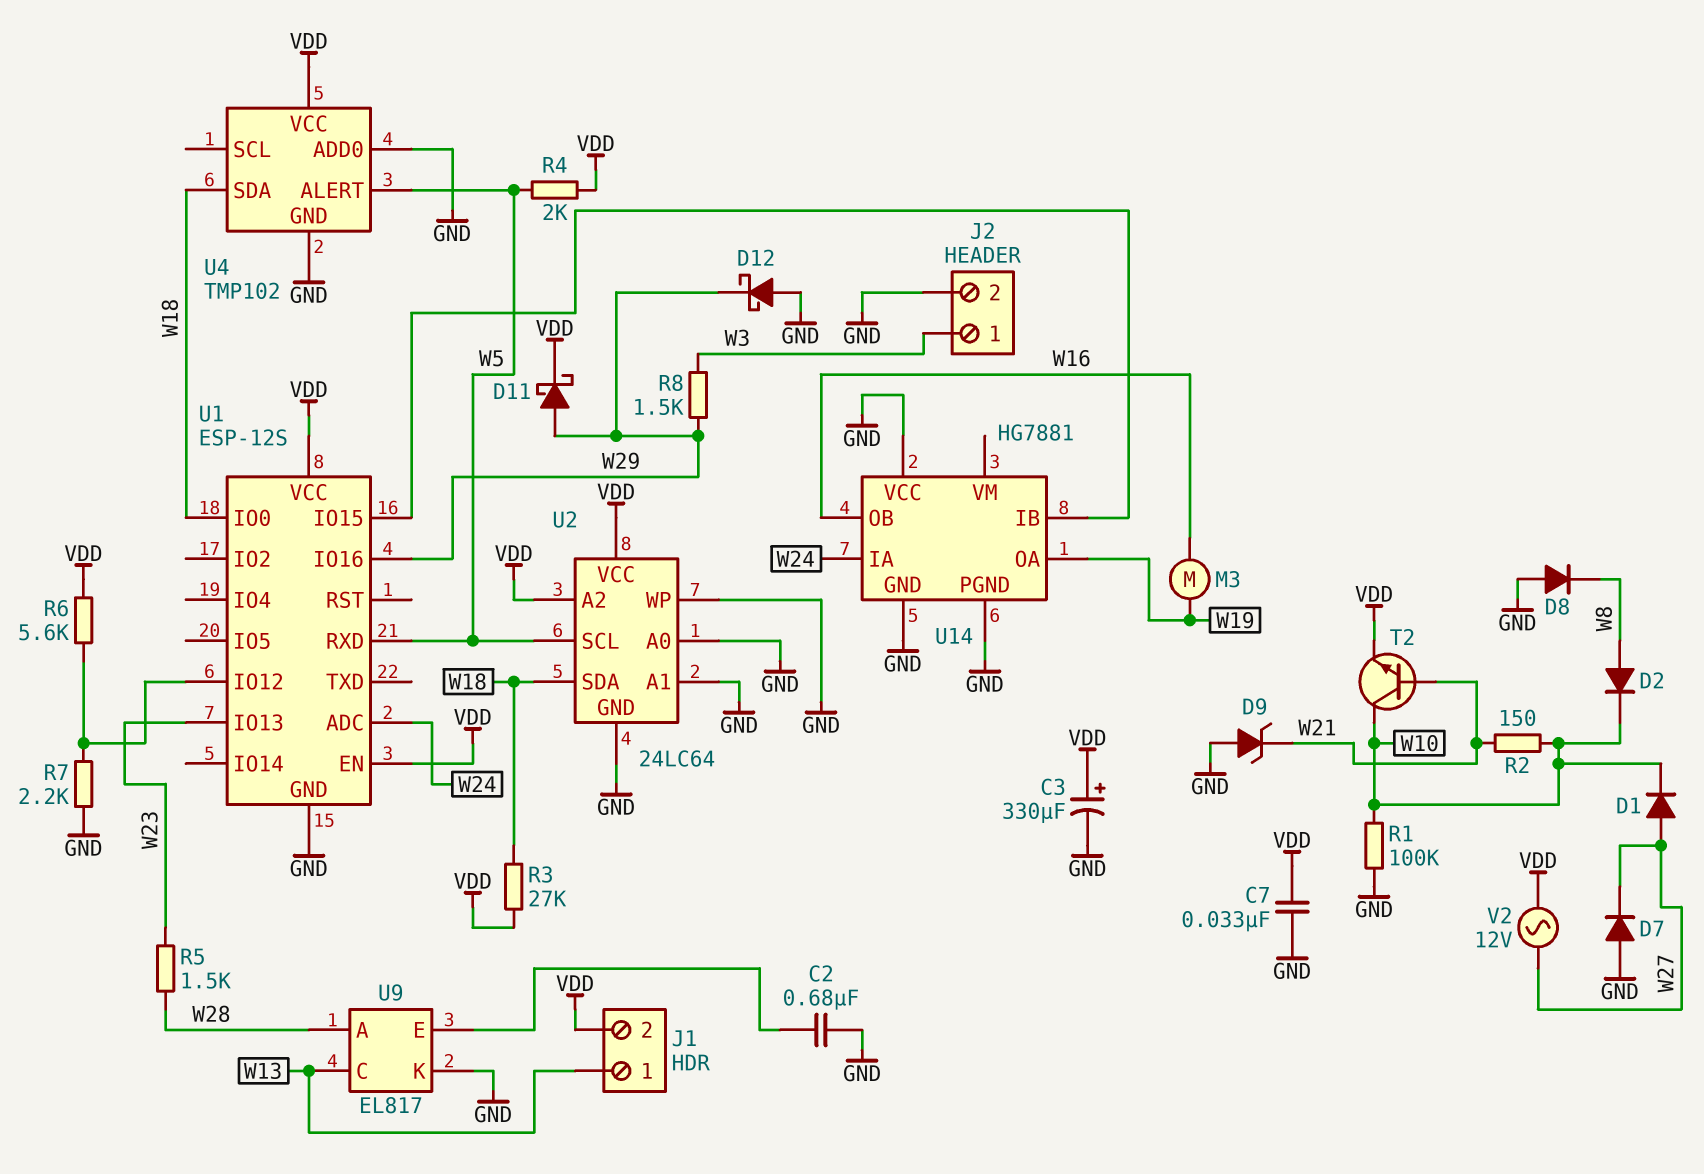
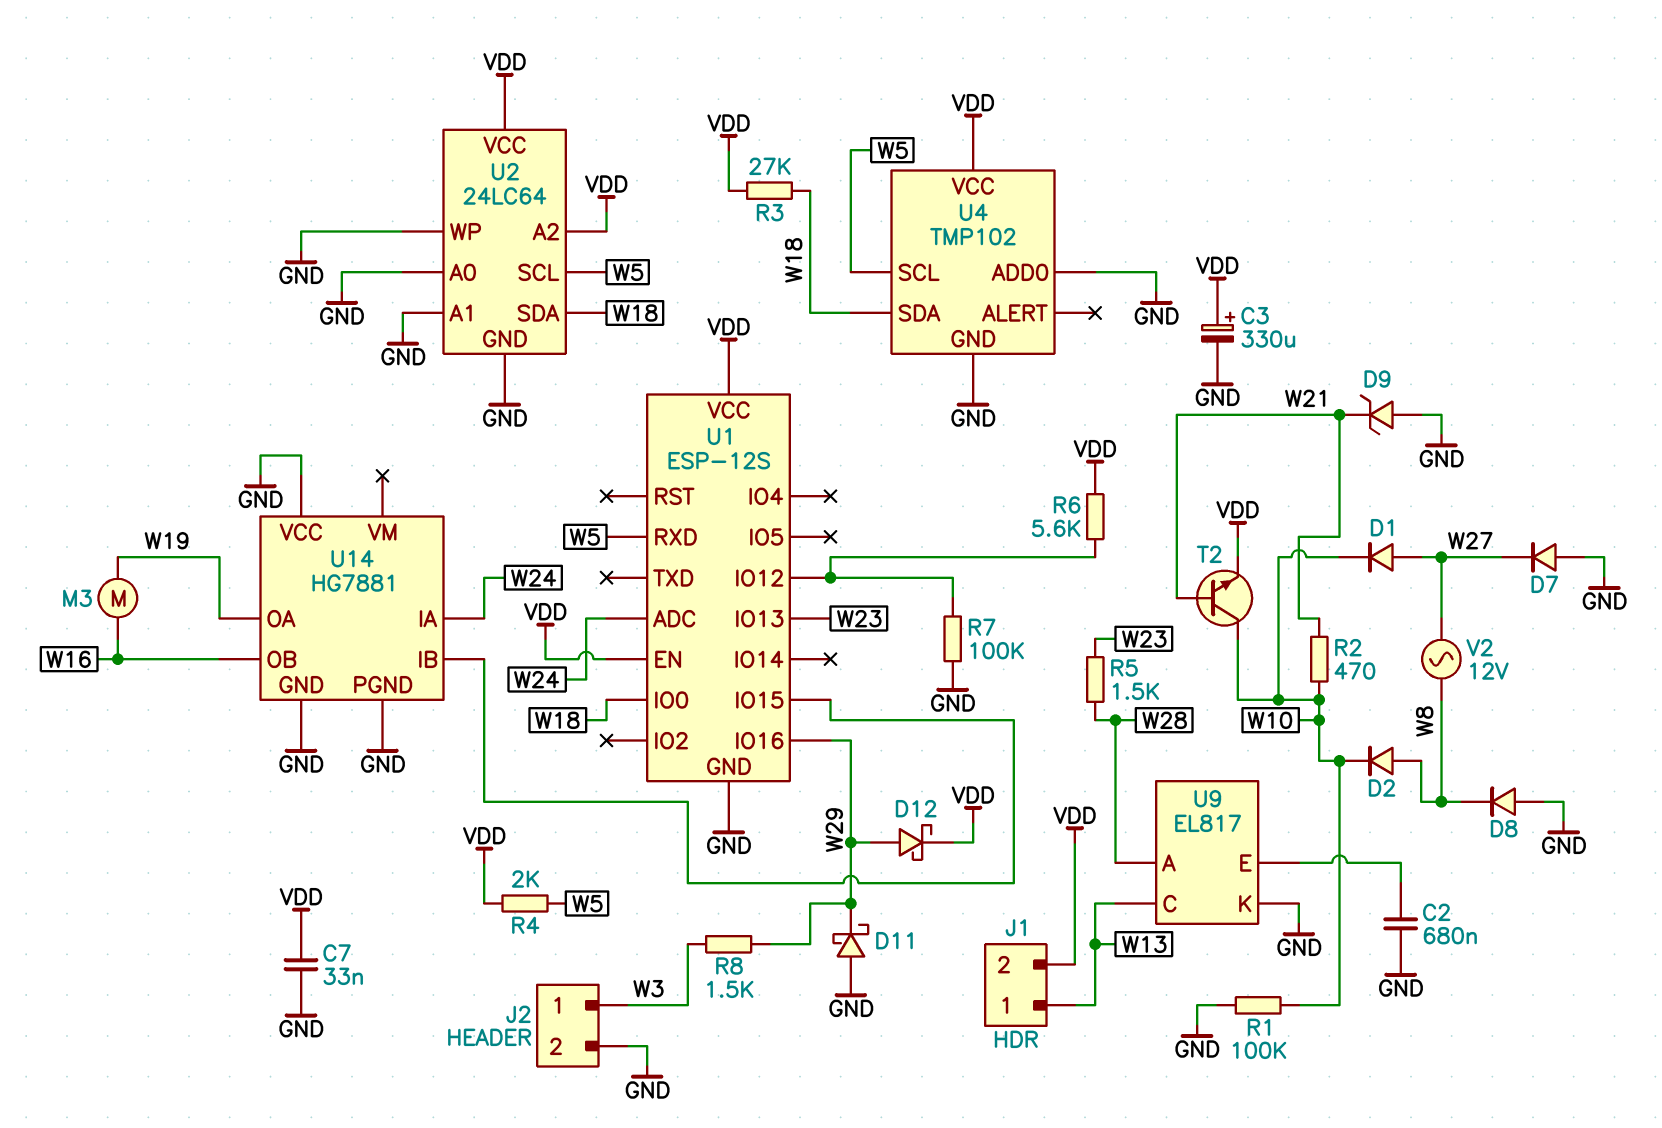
D11: schottky (A W29, K VDD) -> schottky (A GND, K W29)
D12: schottky (A GND, K W29) -> schottky (A W29, K VDD)
R2: 150 (W10, W21) -> 470 (W10, W21)
R7: 2.2k (GND, U1/IO12) -> 100k (GND, U1/IO12)
U4 pin ALERT: W5 -> none
U4 pin SCL: none -> W5
V2: AC 12V (VDD, W27) -> AC 12V (W8, W27)

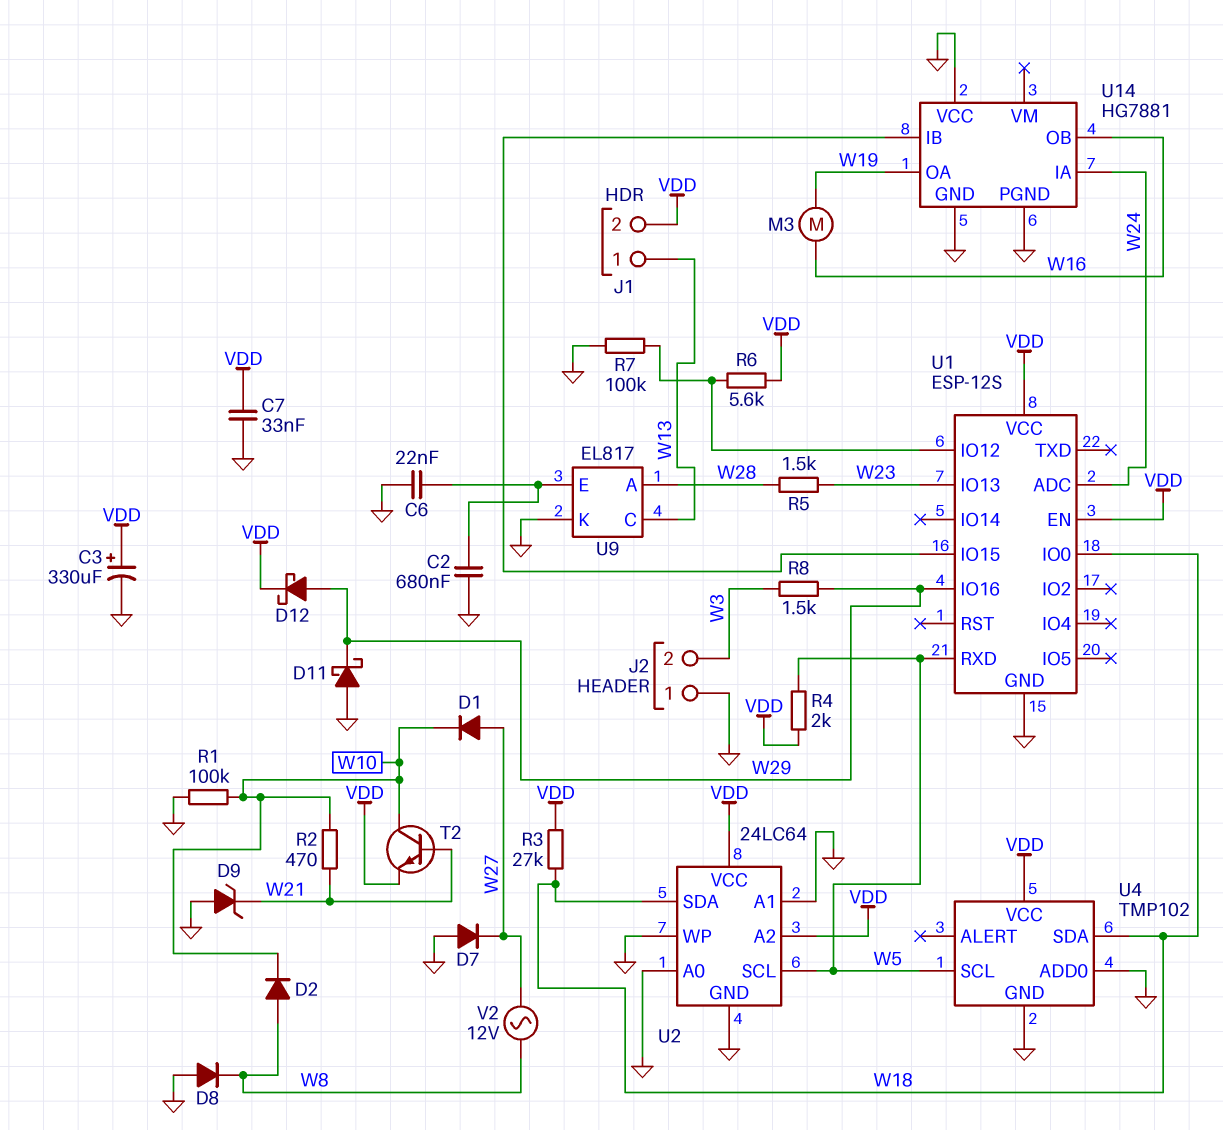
C6: none -> 22nF (GND, U9/E)
J2 pin 1: W3 -> GND
J2 pin 2: GND -> W3

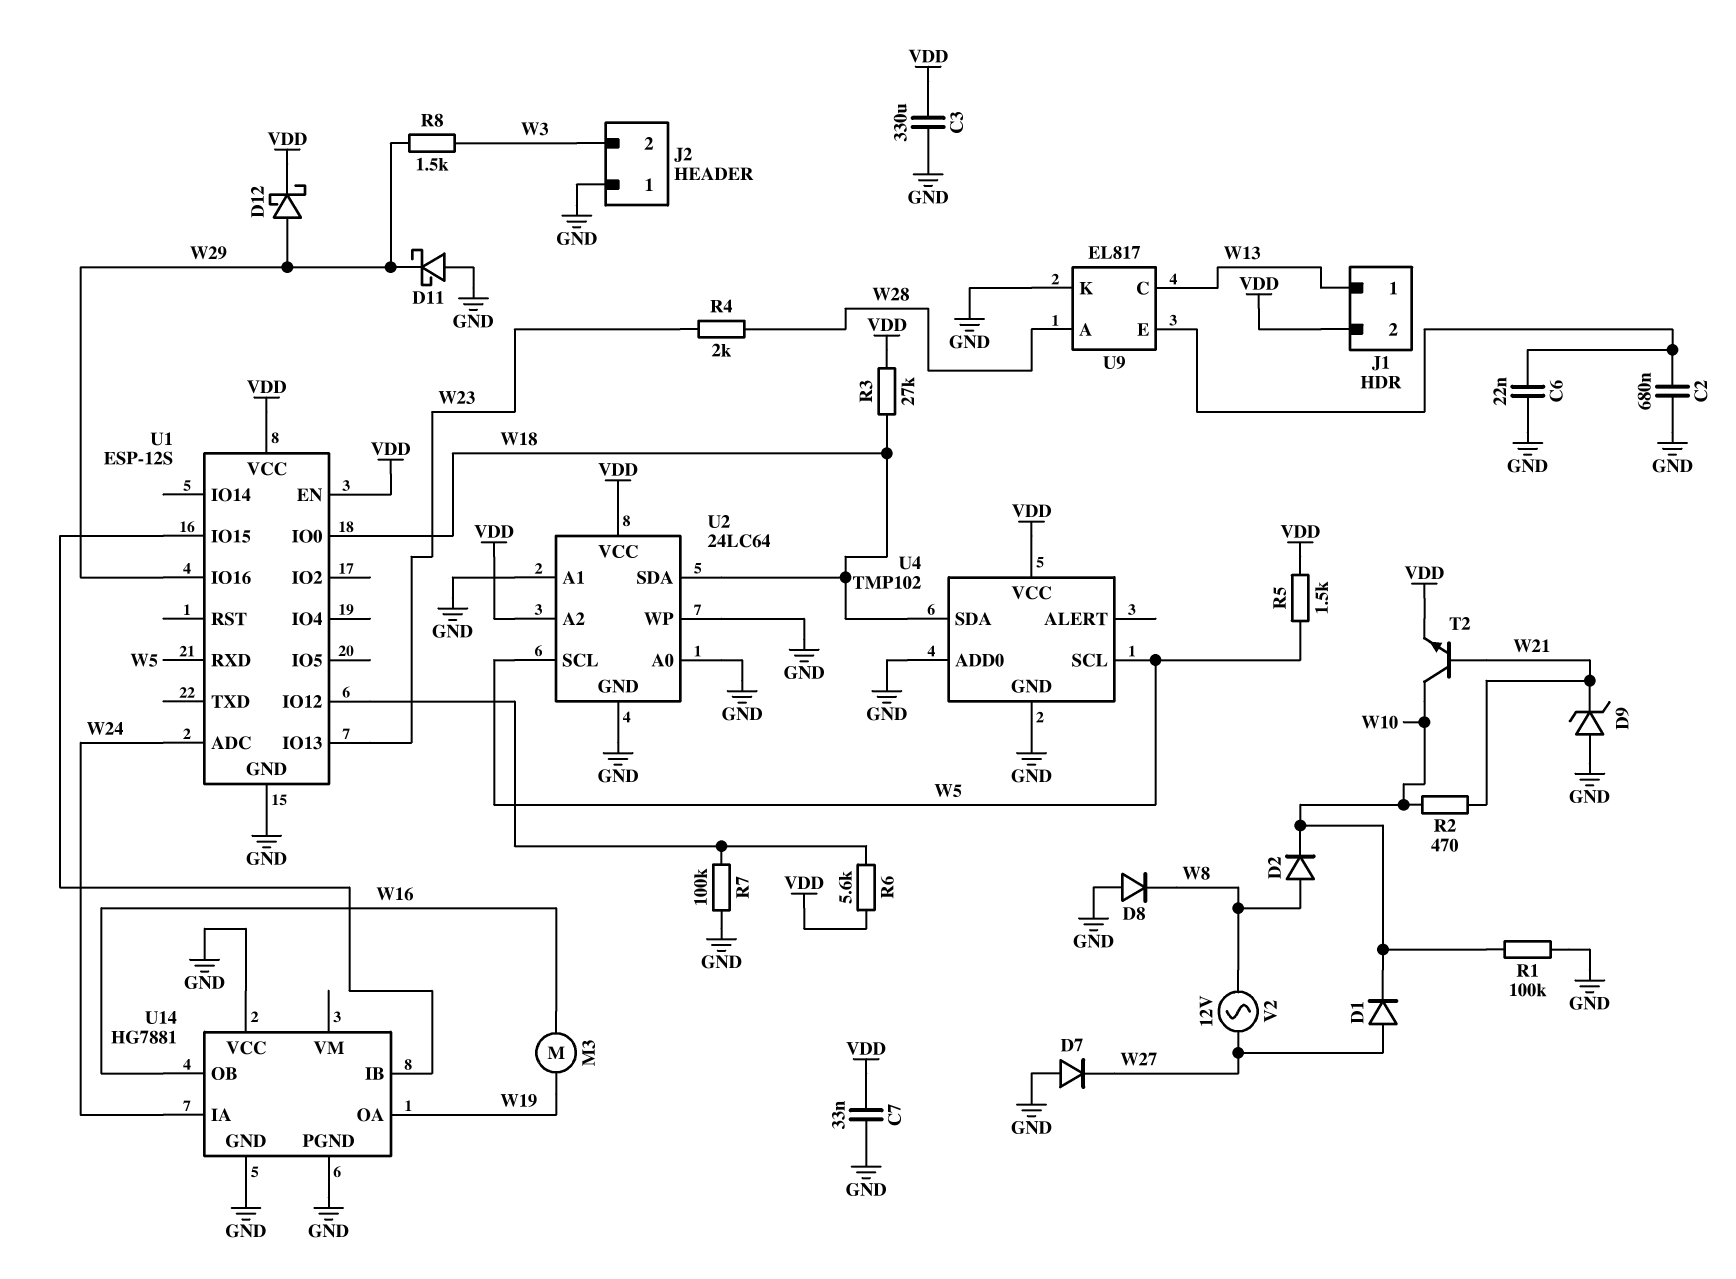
C3: 330uF (plus VDD, minus GND) -> 330uF (GND, VDD)
R4: 2k (VDD, W5) -> 2k (W23, W28)
R5: 1.5k (W23, W28) -> 1.5k (VDD, W5)

